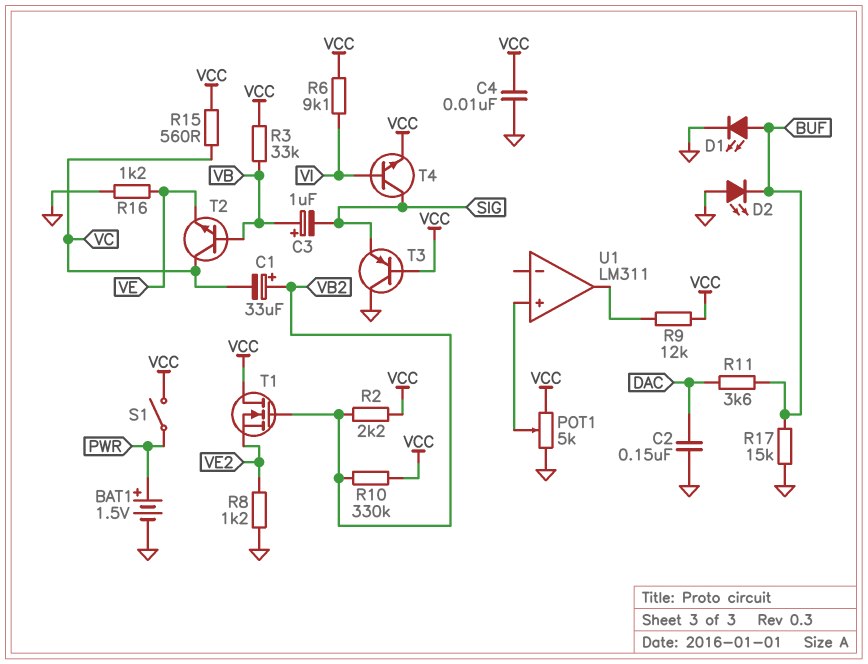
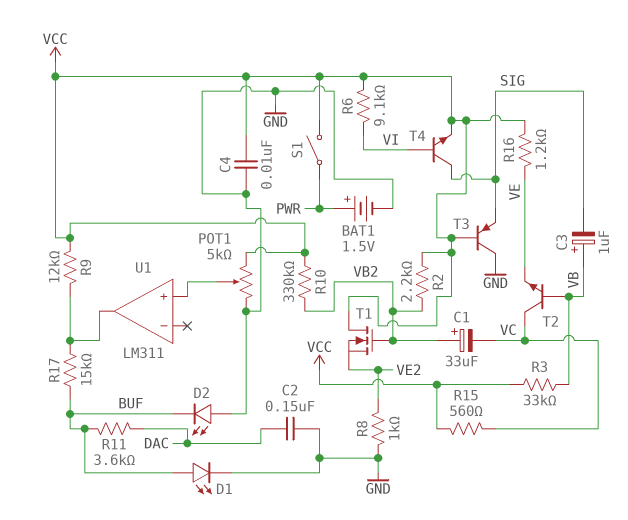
R8: 1.2k (GND, VE2) -> 1k (GND, VE2)
R16: 1.2k (GND, VE) -> 1.2k (VCC, VE)
R17: 15k (BUF, GND) -> 15k (BUF, U1/out)

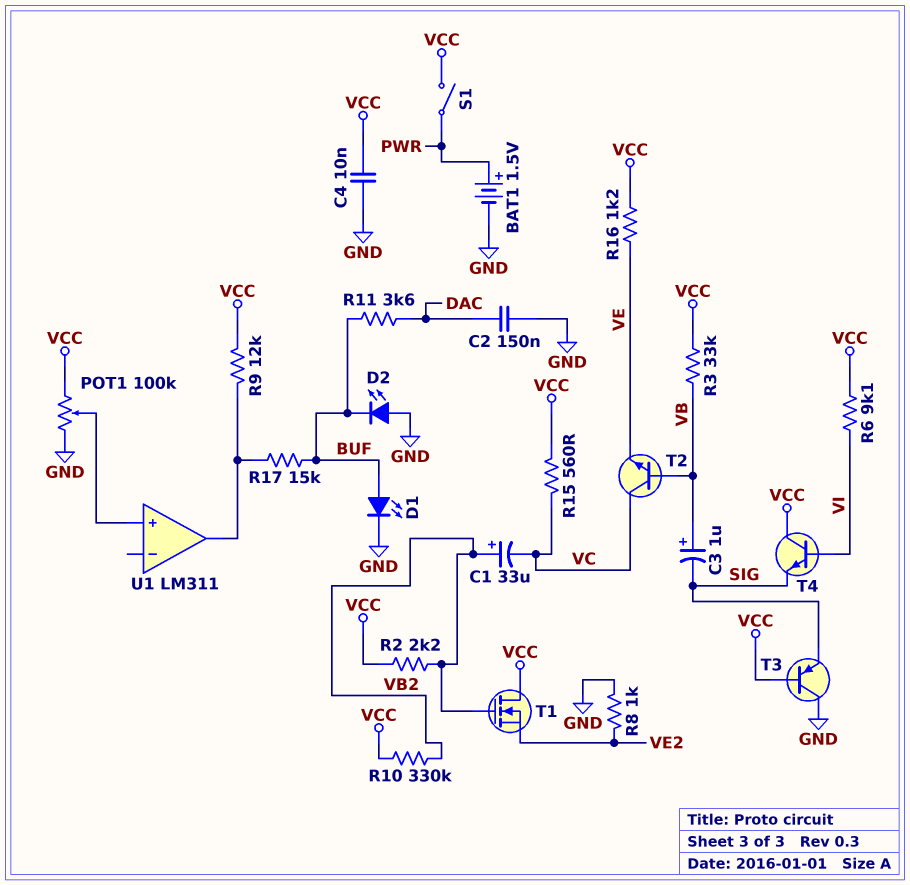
POT1: 5k (GND, VCC, wiper U1/in+) -> 100k (GND, VCC, wiper U1/in+)
T4: NPN (B VI, C SIG, E VCC) -> NPN (B VI, C VCC, E SIG)

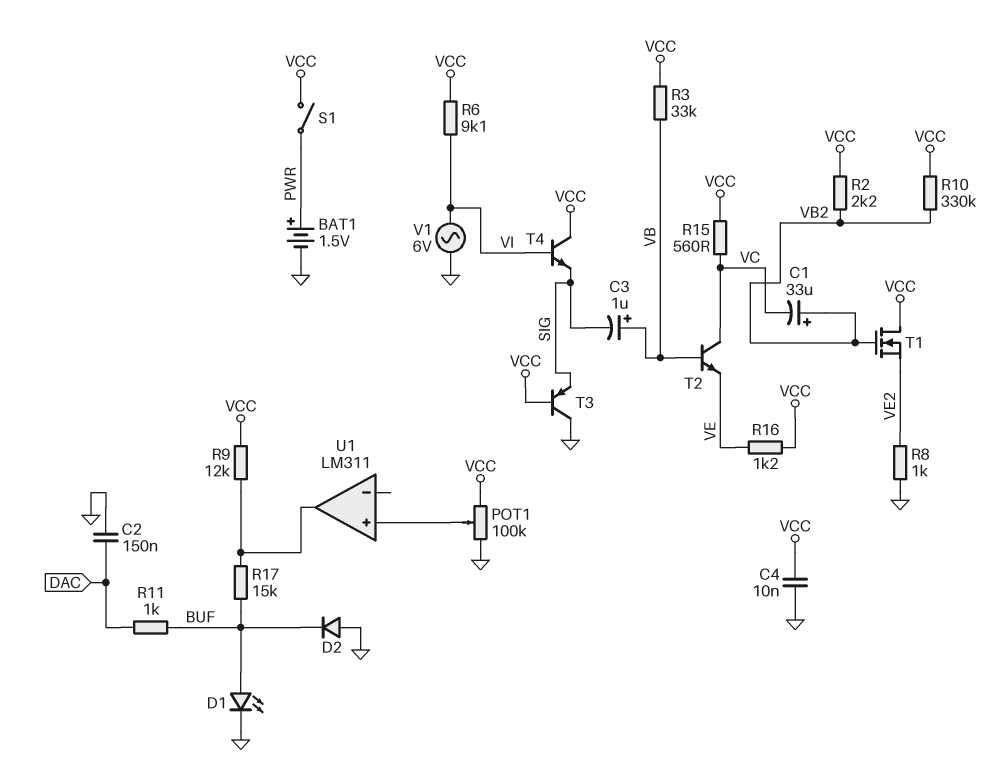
D2: LED (A GND, K BUF) -> diode (A GND, K BUF)
R11: 3.6k (BUF, DAC) -> 1k (BUF, DAC)
V1: none -> AC 6V (GND, VI)

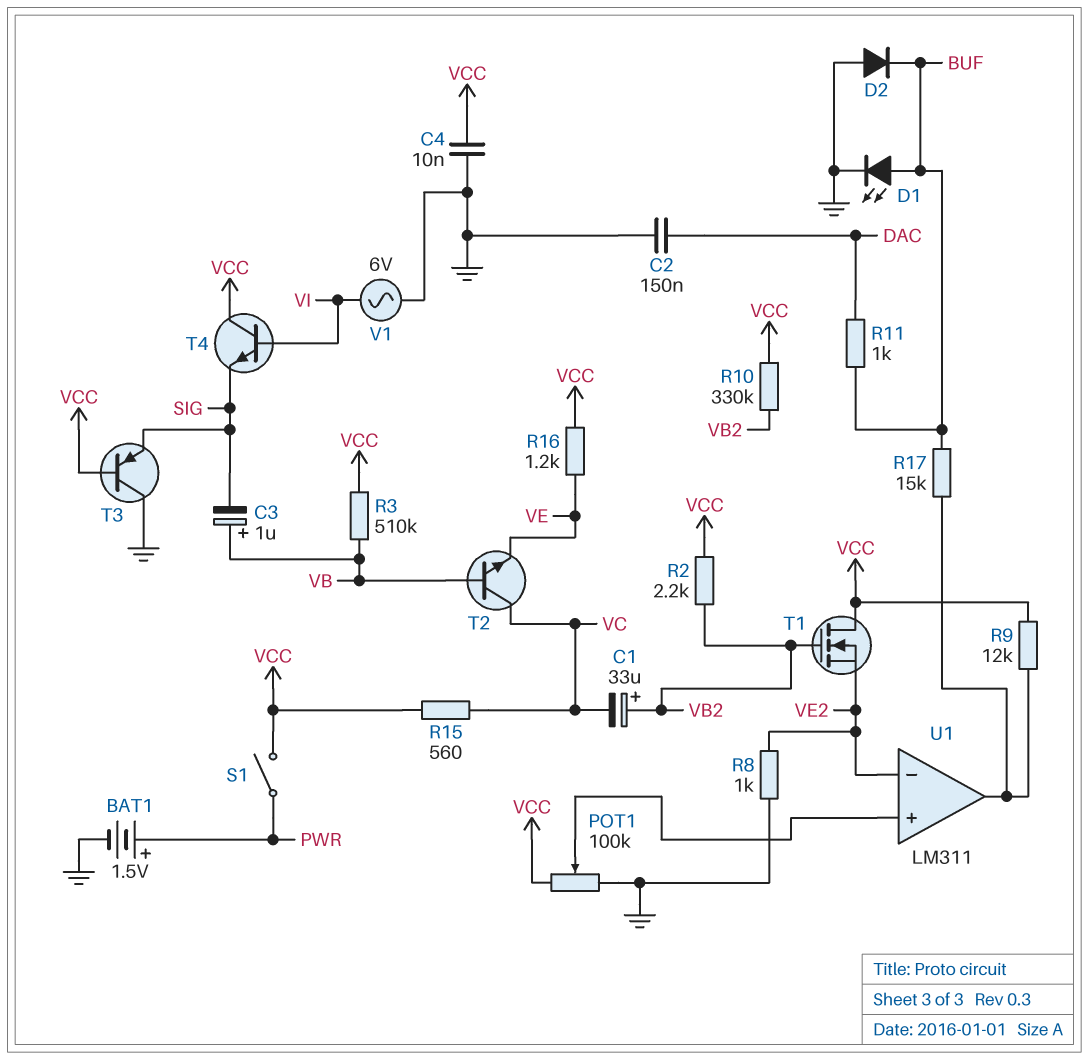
R3: 33k (VB, VCC) -> 510k (VB, VCC)
R6: 9.1k (VCC, VI) -> none
U1 pin in-: none -> VE2

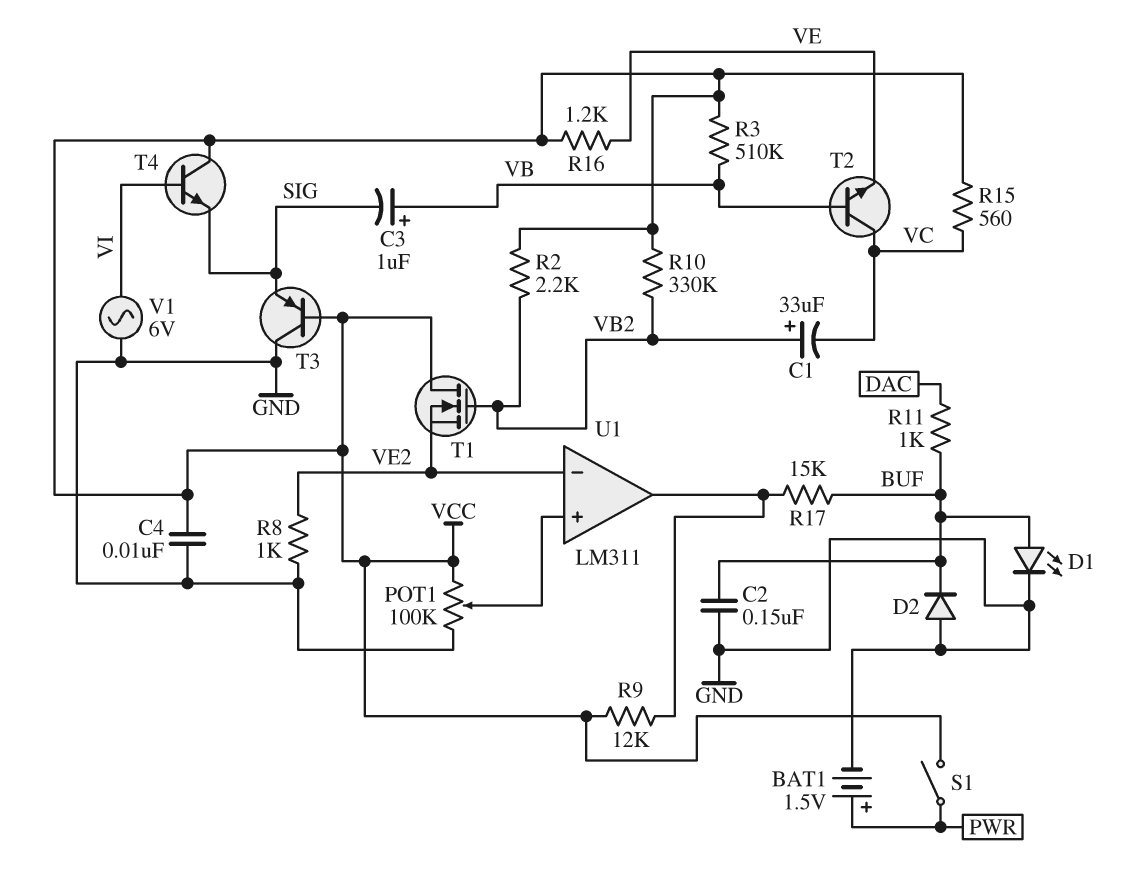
C2: 150nF (DAC, GND) -> 150nF (BUF, GND)

